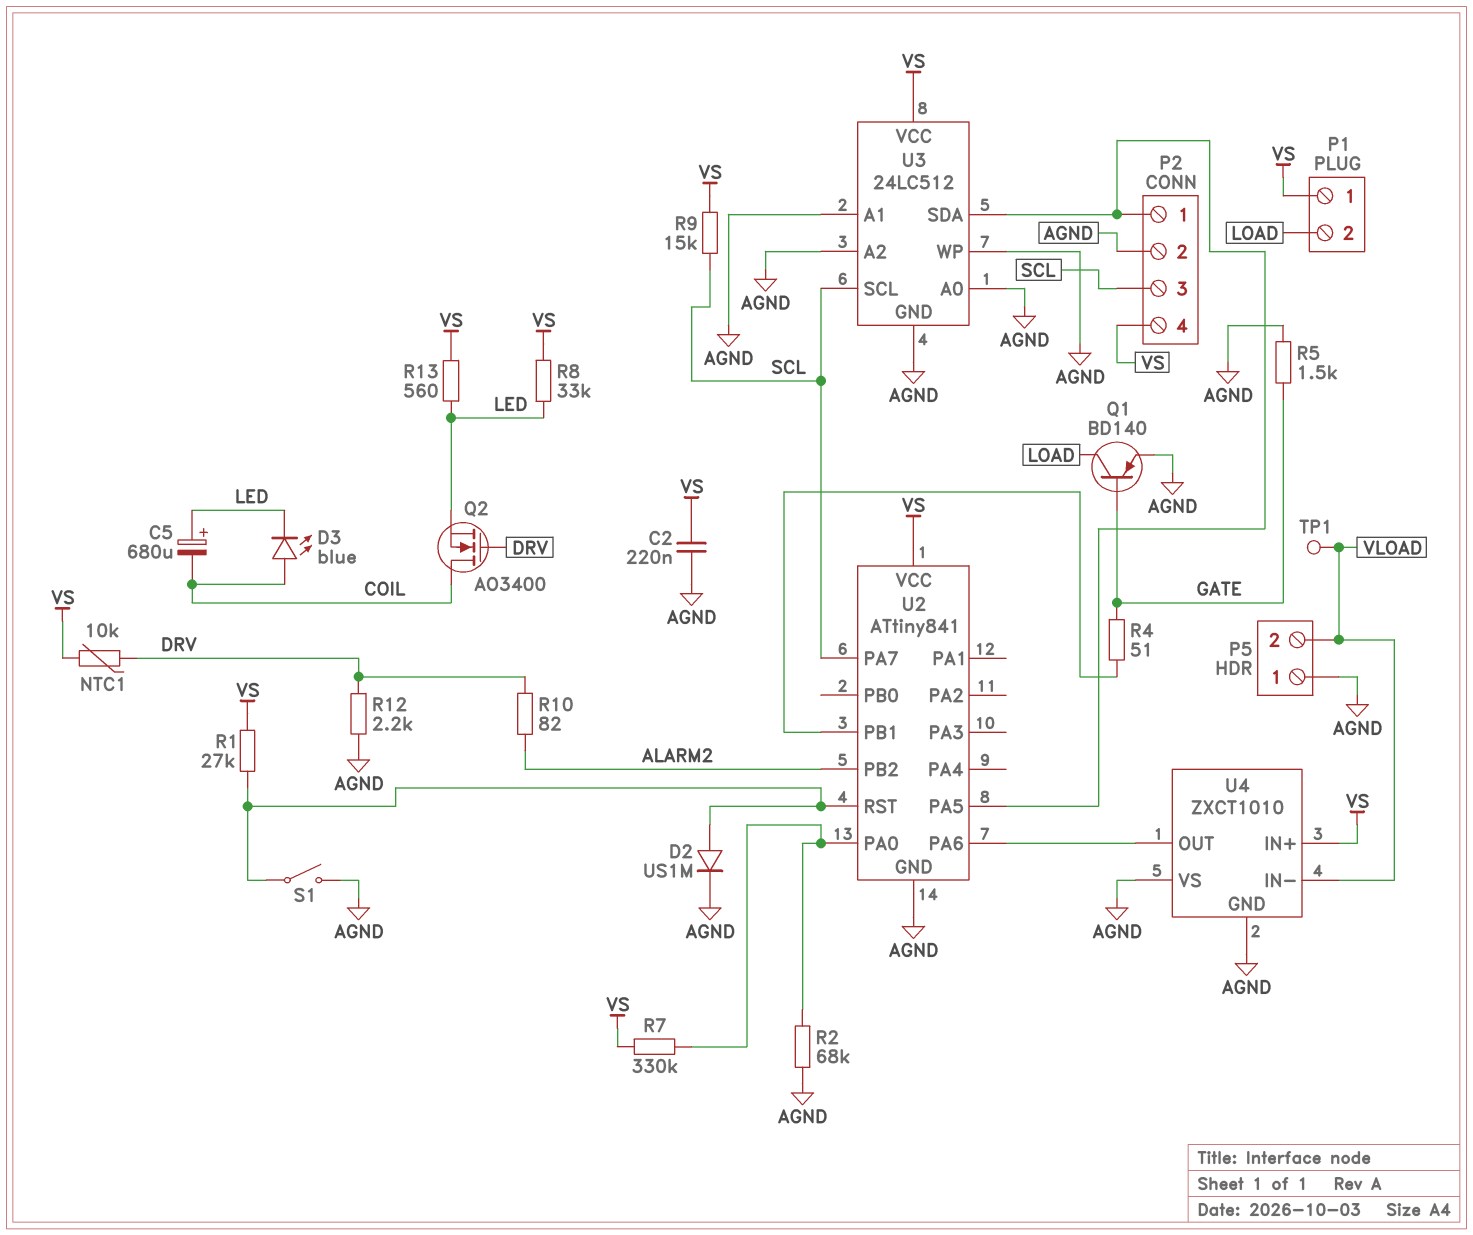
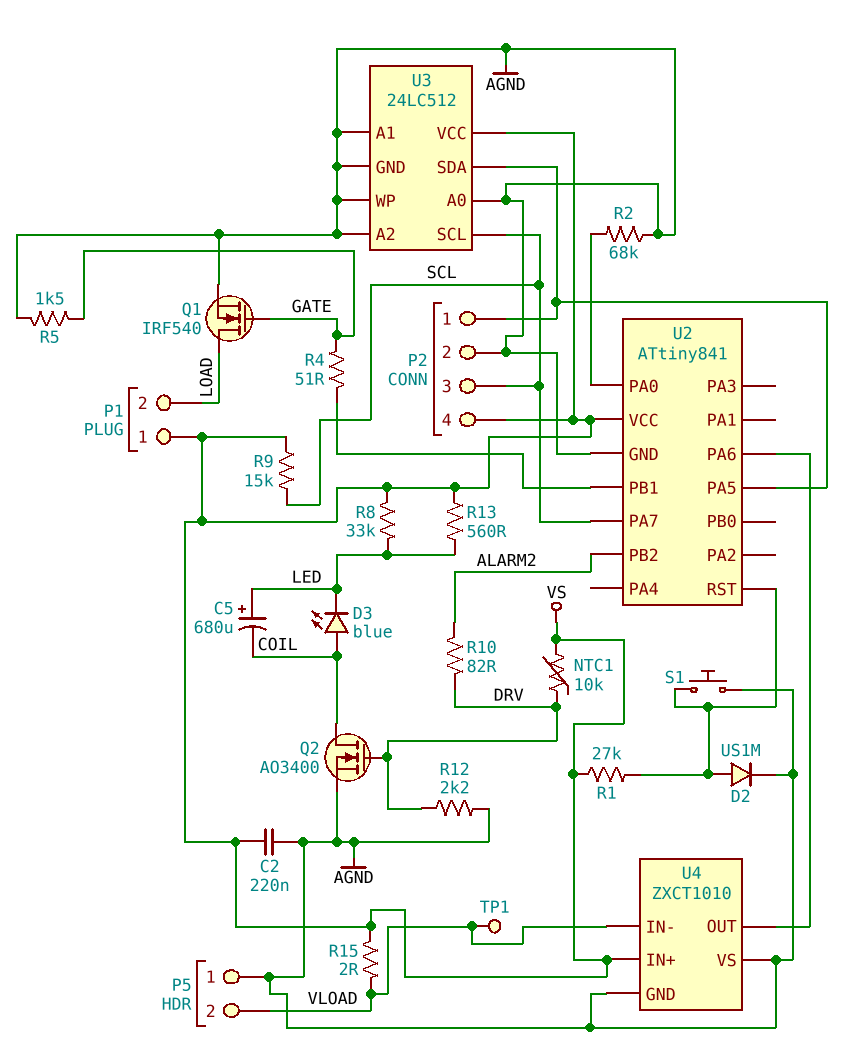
Q1: PNP BD140 (B GATE, C LOAD, E AGND) -> NMOS IRF540 (G GATE, D LOAD, S AGND)
Q2: NMOS AO3400 (G DRV, D COIL, S LED) -> NMOS AO3400 (G DRV, D COIL, S AGND)
R7: 330k (U2/PA0, VS) -> none
R15: none -> 2 (VLOAD, VS)
S1: switch (AGND, U2/RST) -> button (AGND, U2/RST)

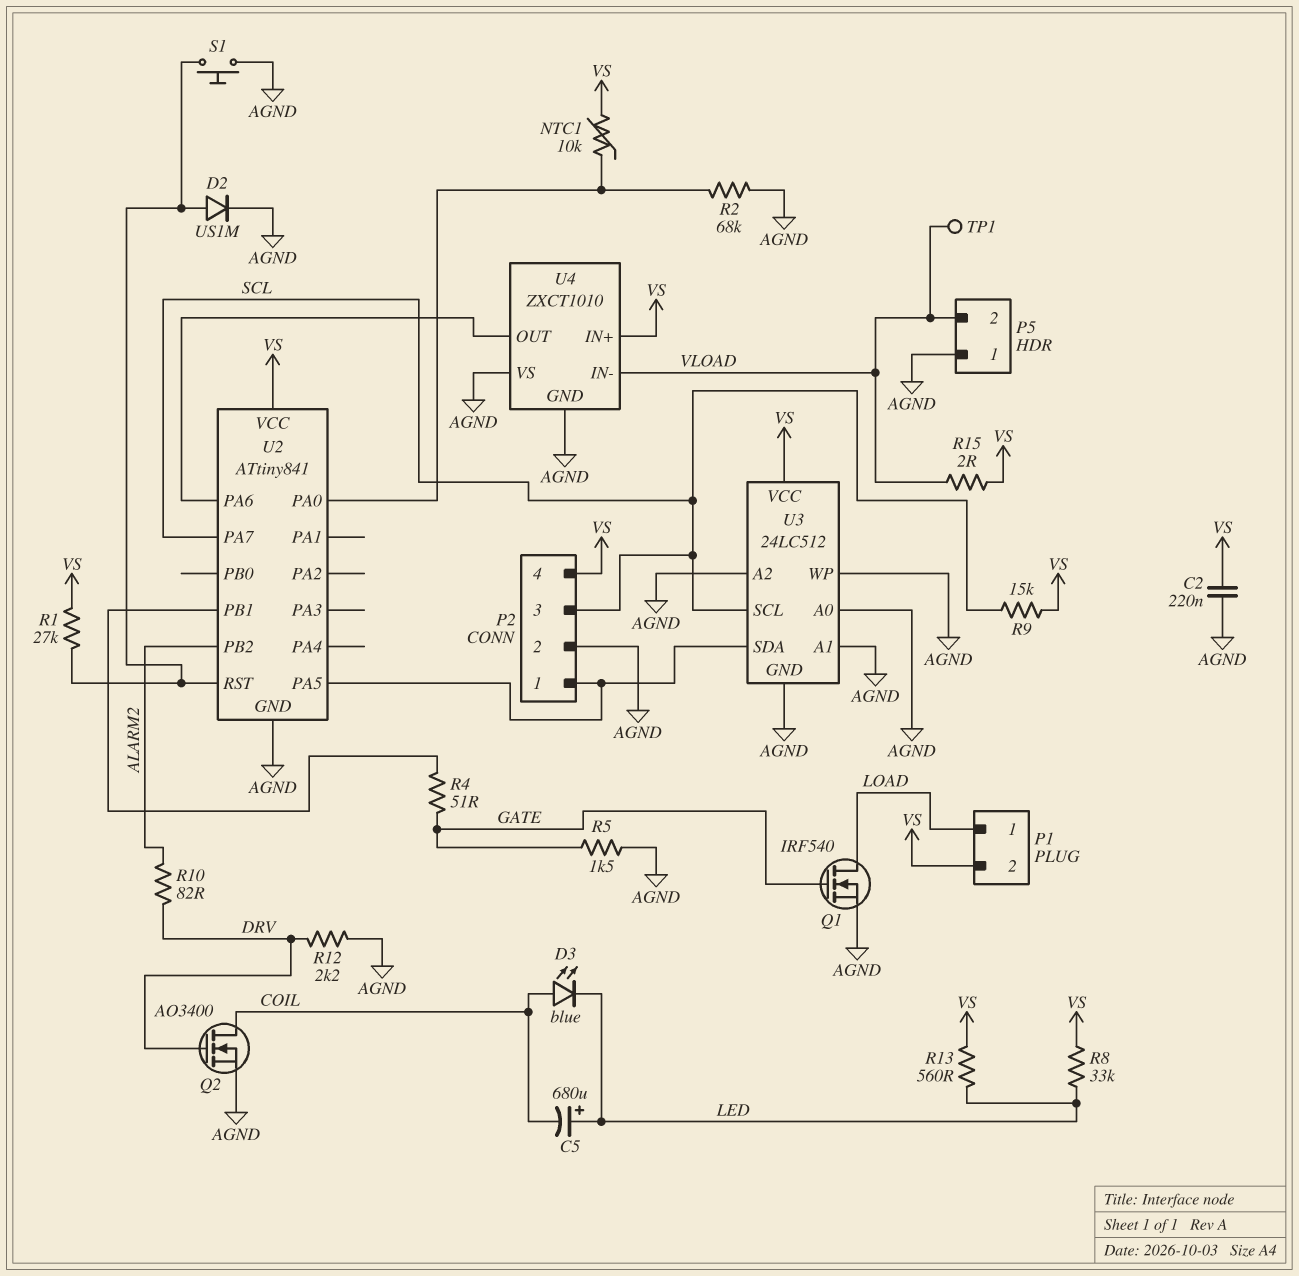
NTC1: 10k (DRV, VS) -> 10k (U2/PA0, VS)
P1 pin 1: VS -> LOAD
P1 pin 2: LOAD -> VS

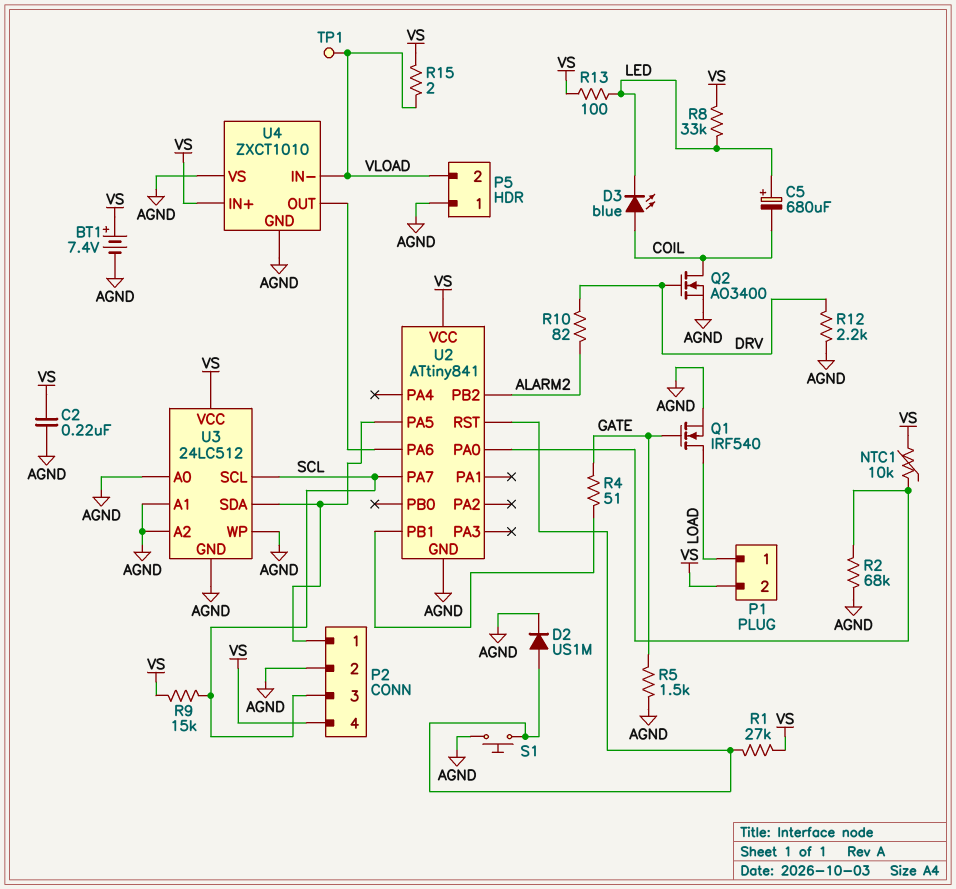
BT1: none -> 7.4V (plus VS, minus AGND)
R13: 560 (LED, VS) -> 100 (LED, VS)

